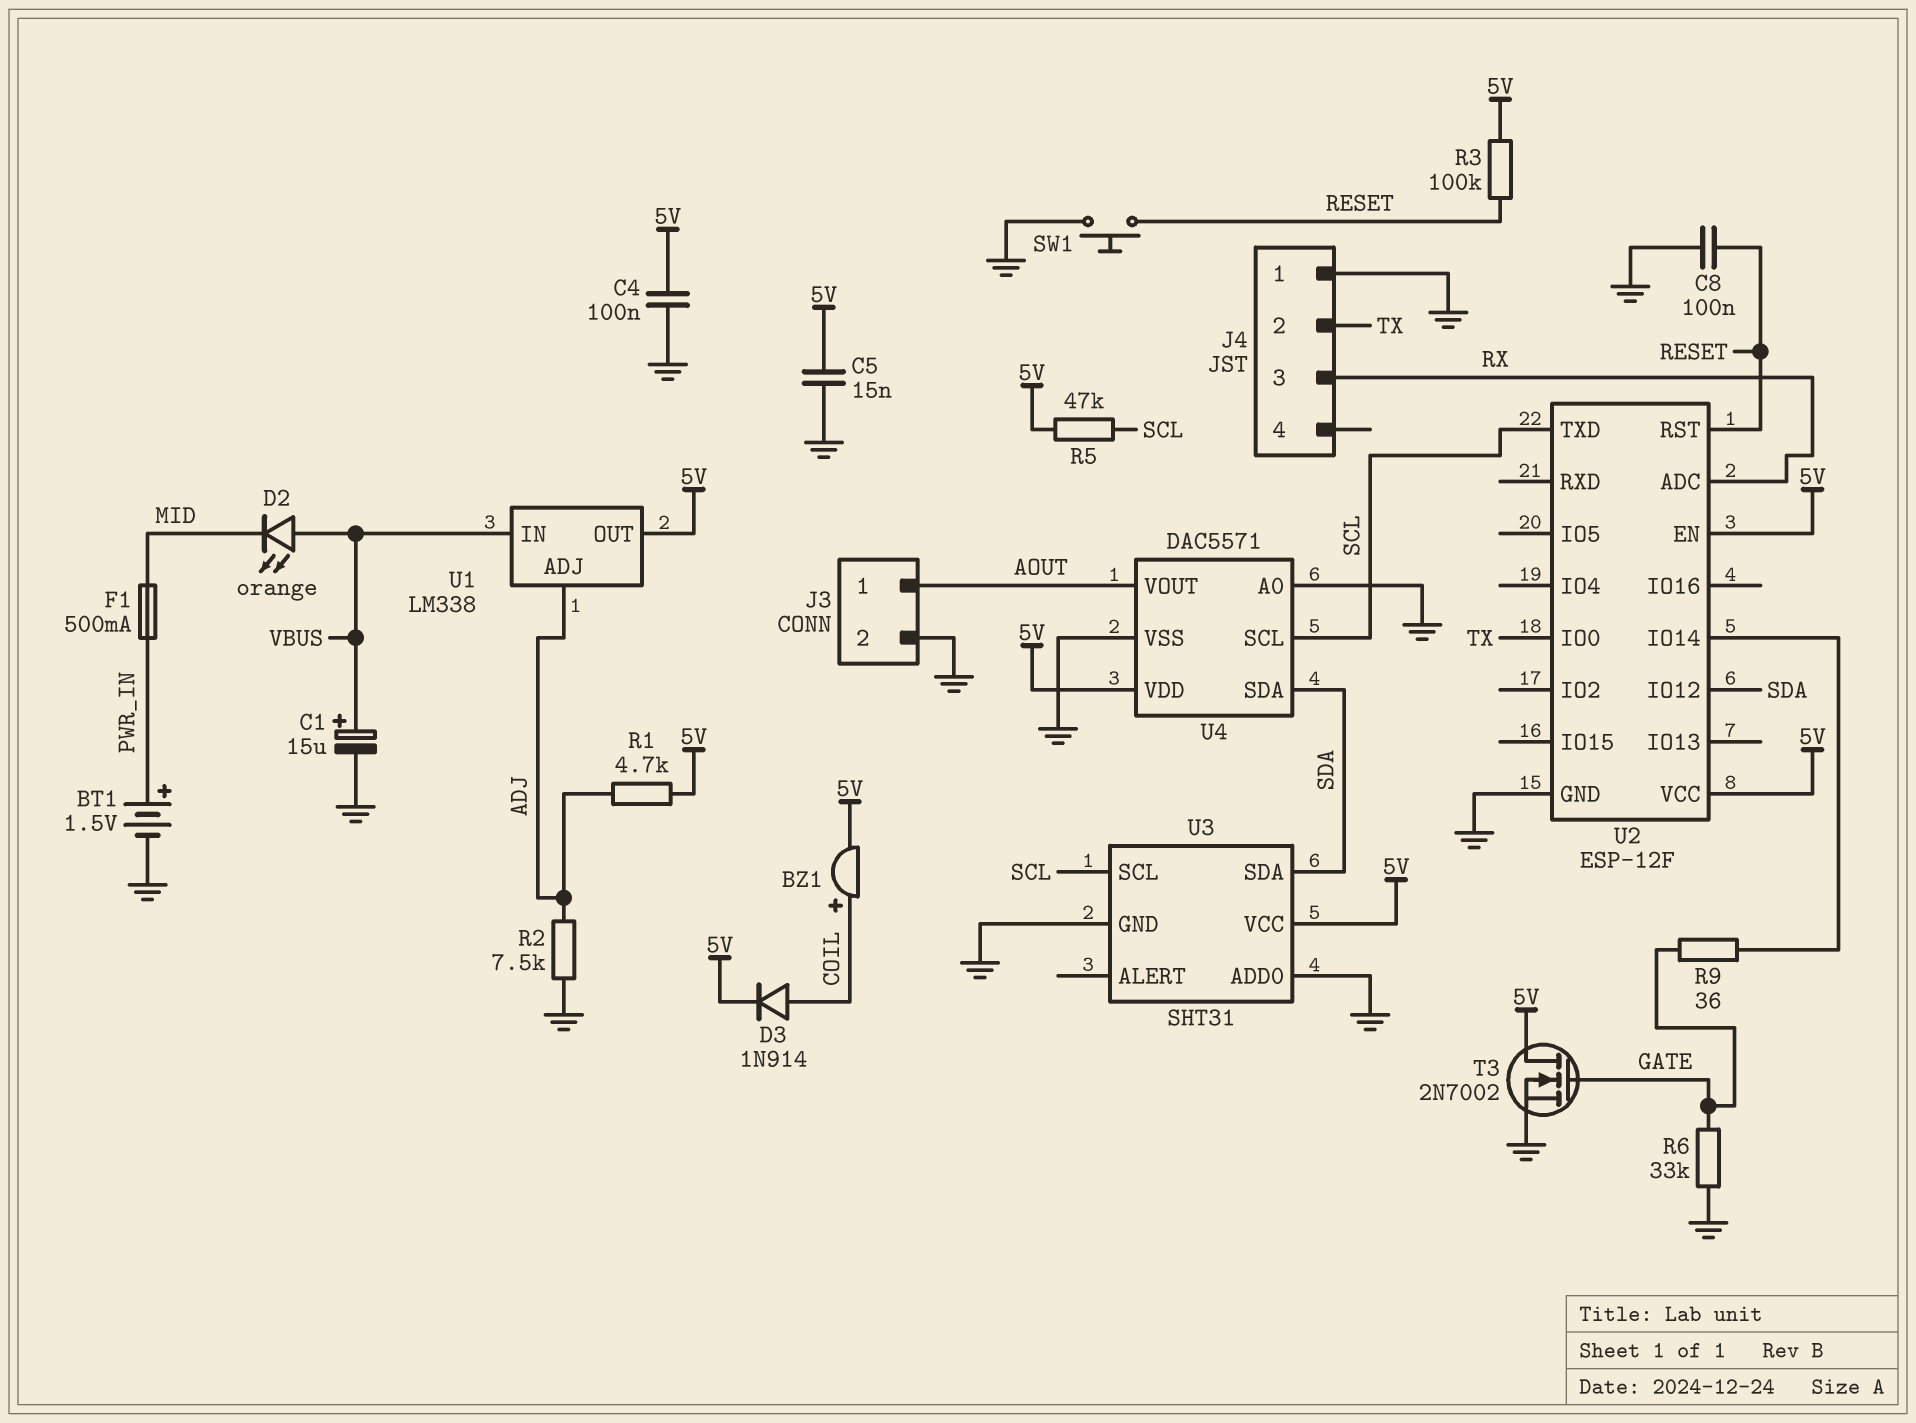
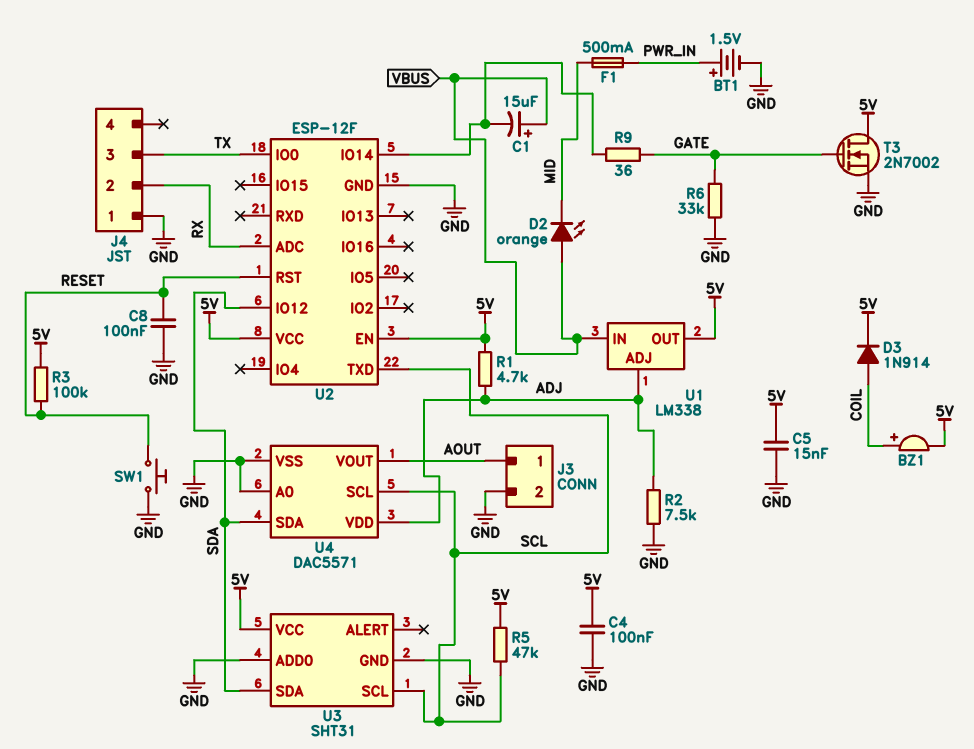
C1: 15uF (plus VBUS, minus GND) -> 15uF (plus VBUS, minus U2/IO14)
J4 pin 2: TX -> RX
J4 pin 3: RX -> TX
U4 pin VDD: 5V -> ADJ

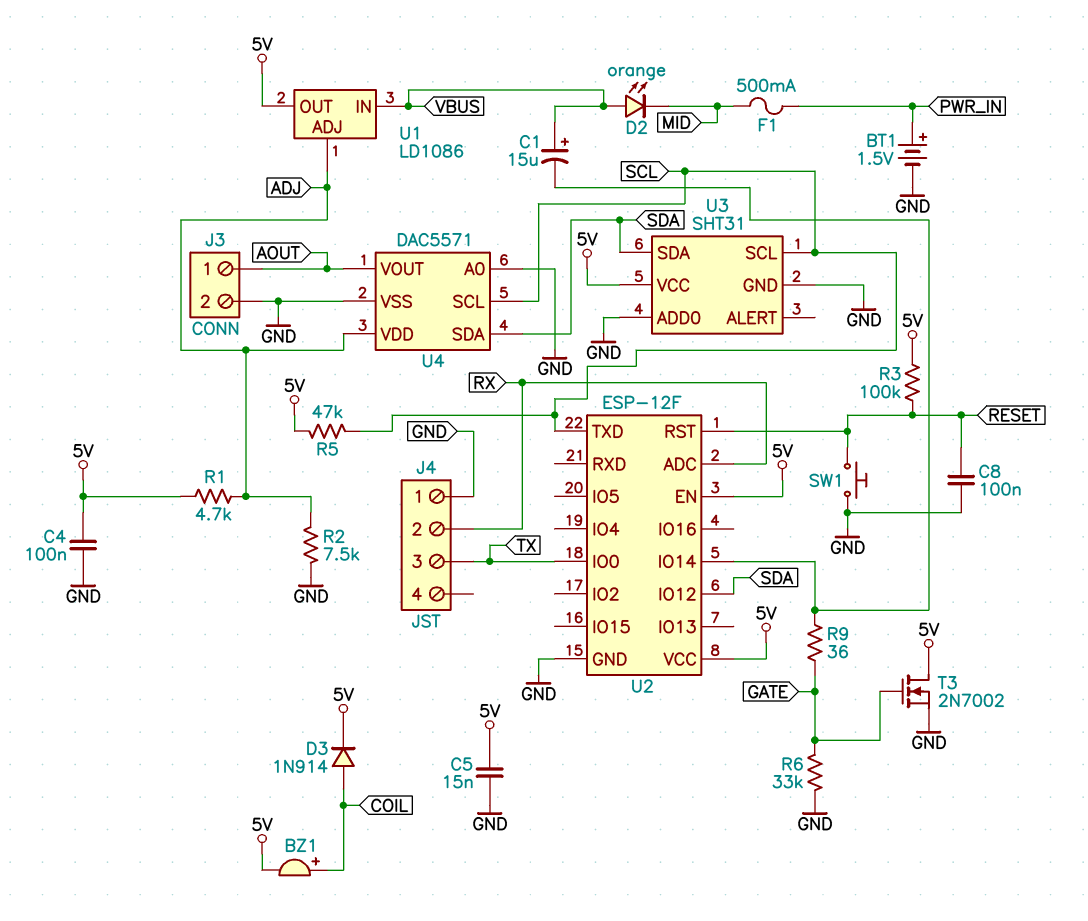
U1: LM338 -> LD1086

